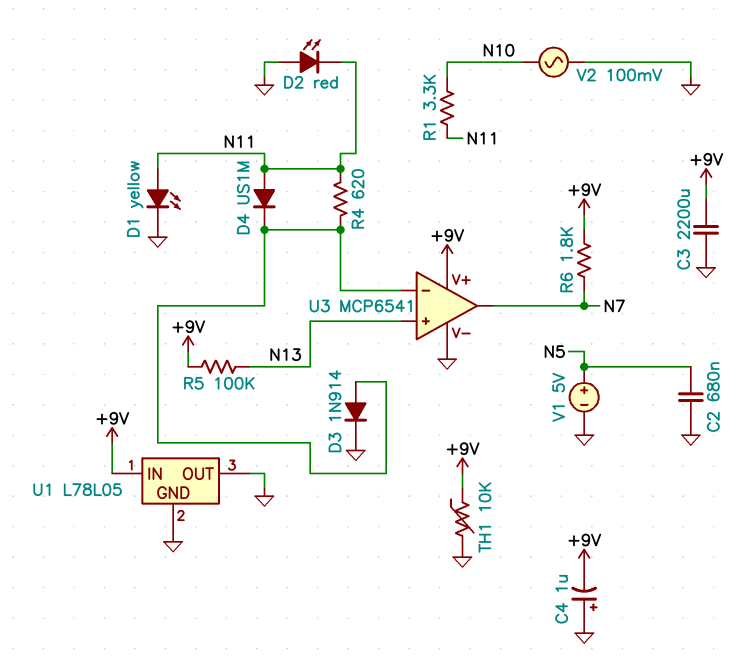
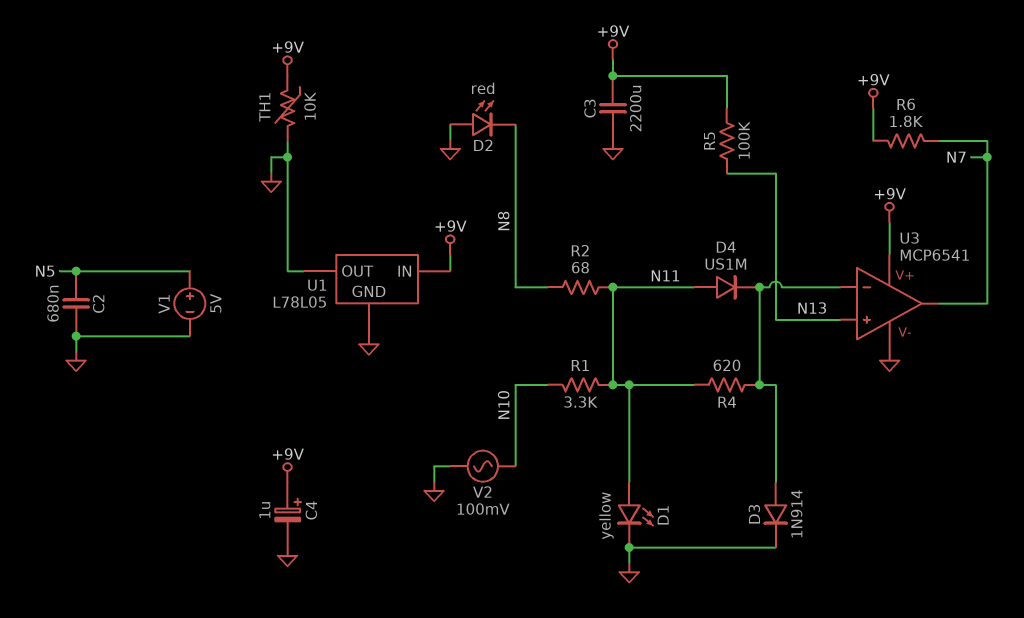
C4: 1uF (plus GND, minus +9V) -> 1uF (plus +9V, minus GND)
D2: LED red (A GND, K N11) -> LED red (A GND, K N8)
R2: none -> 68 (N8, N11)

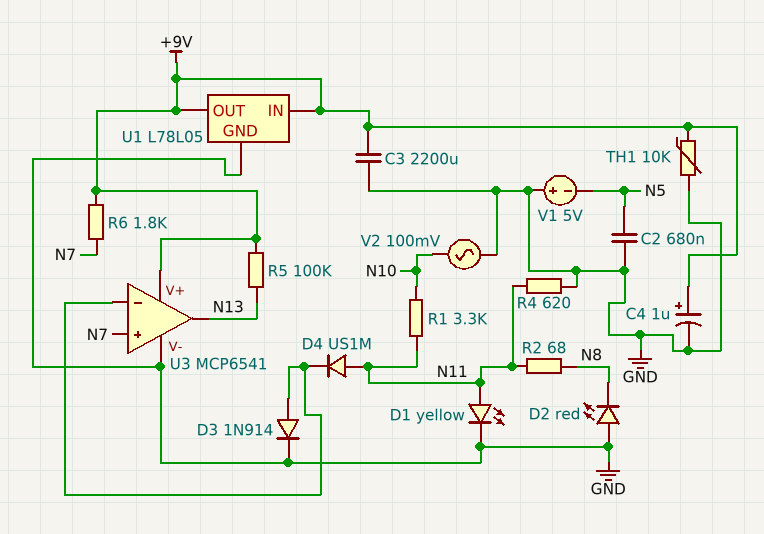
R4: 620 (N11, U3/in-) -> 620 (GND, N11)
U1 pin OUT: GND -> +9V
U3 pin in+: N13 -> N7
U3 pin out: N7 -> N13
V1: 5V (plus N5, minus GND) -> 5V (plus GND, minus N5)

